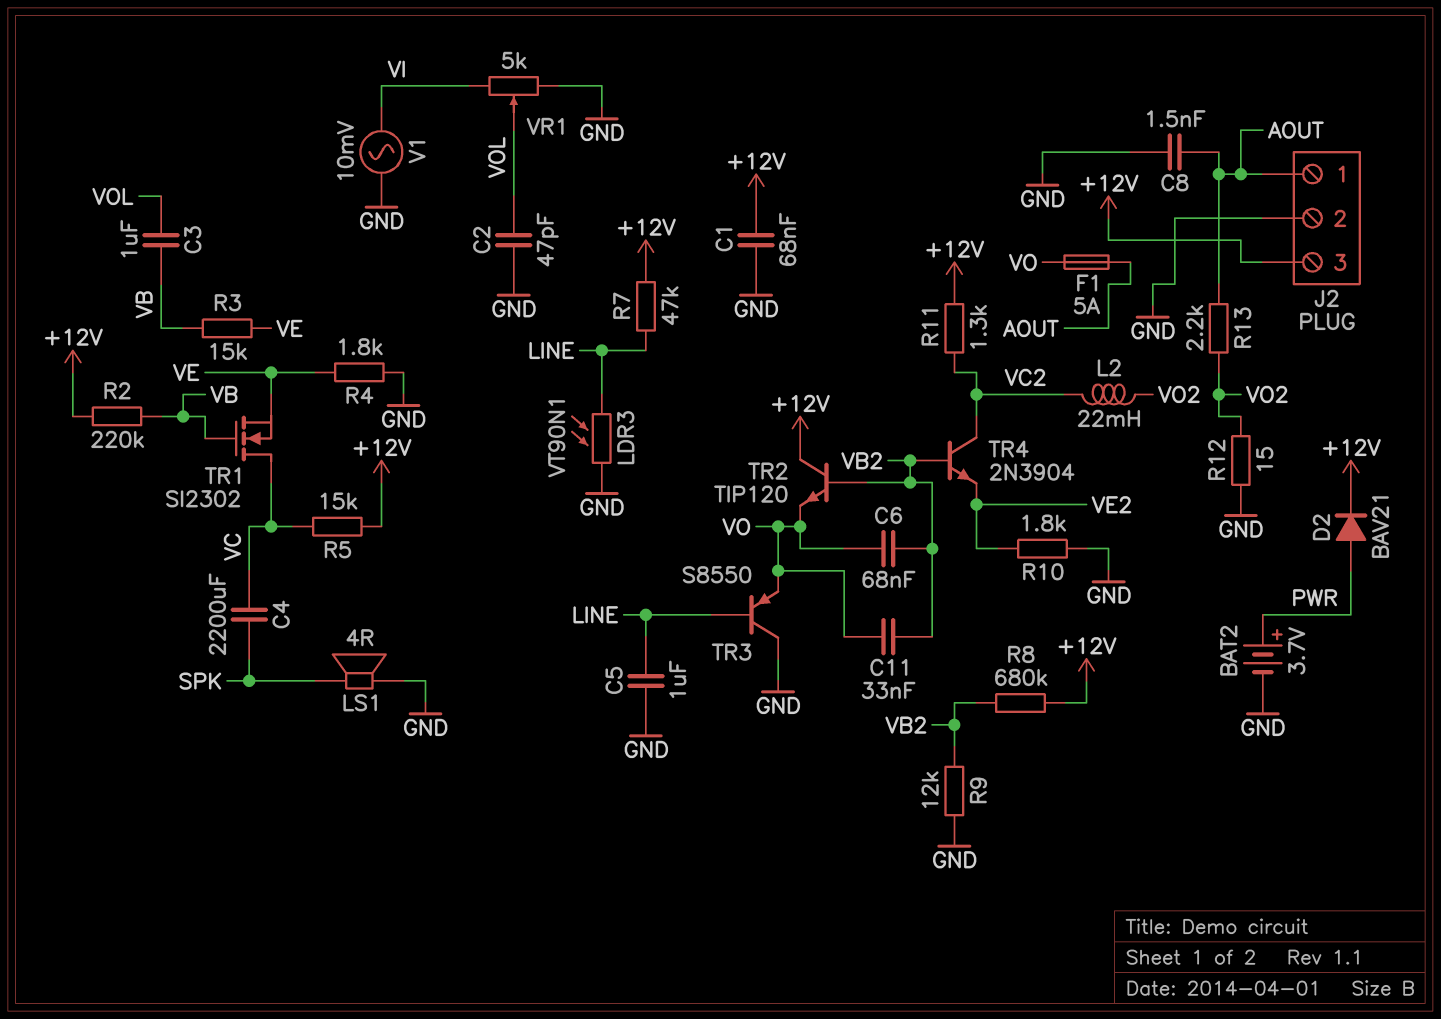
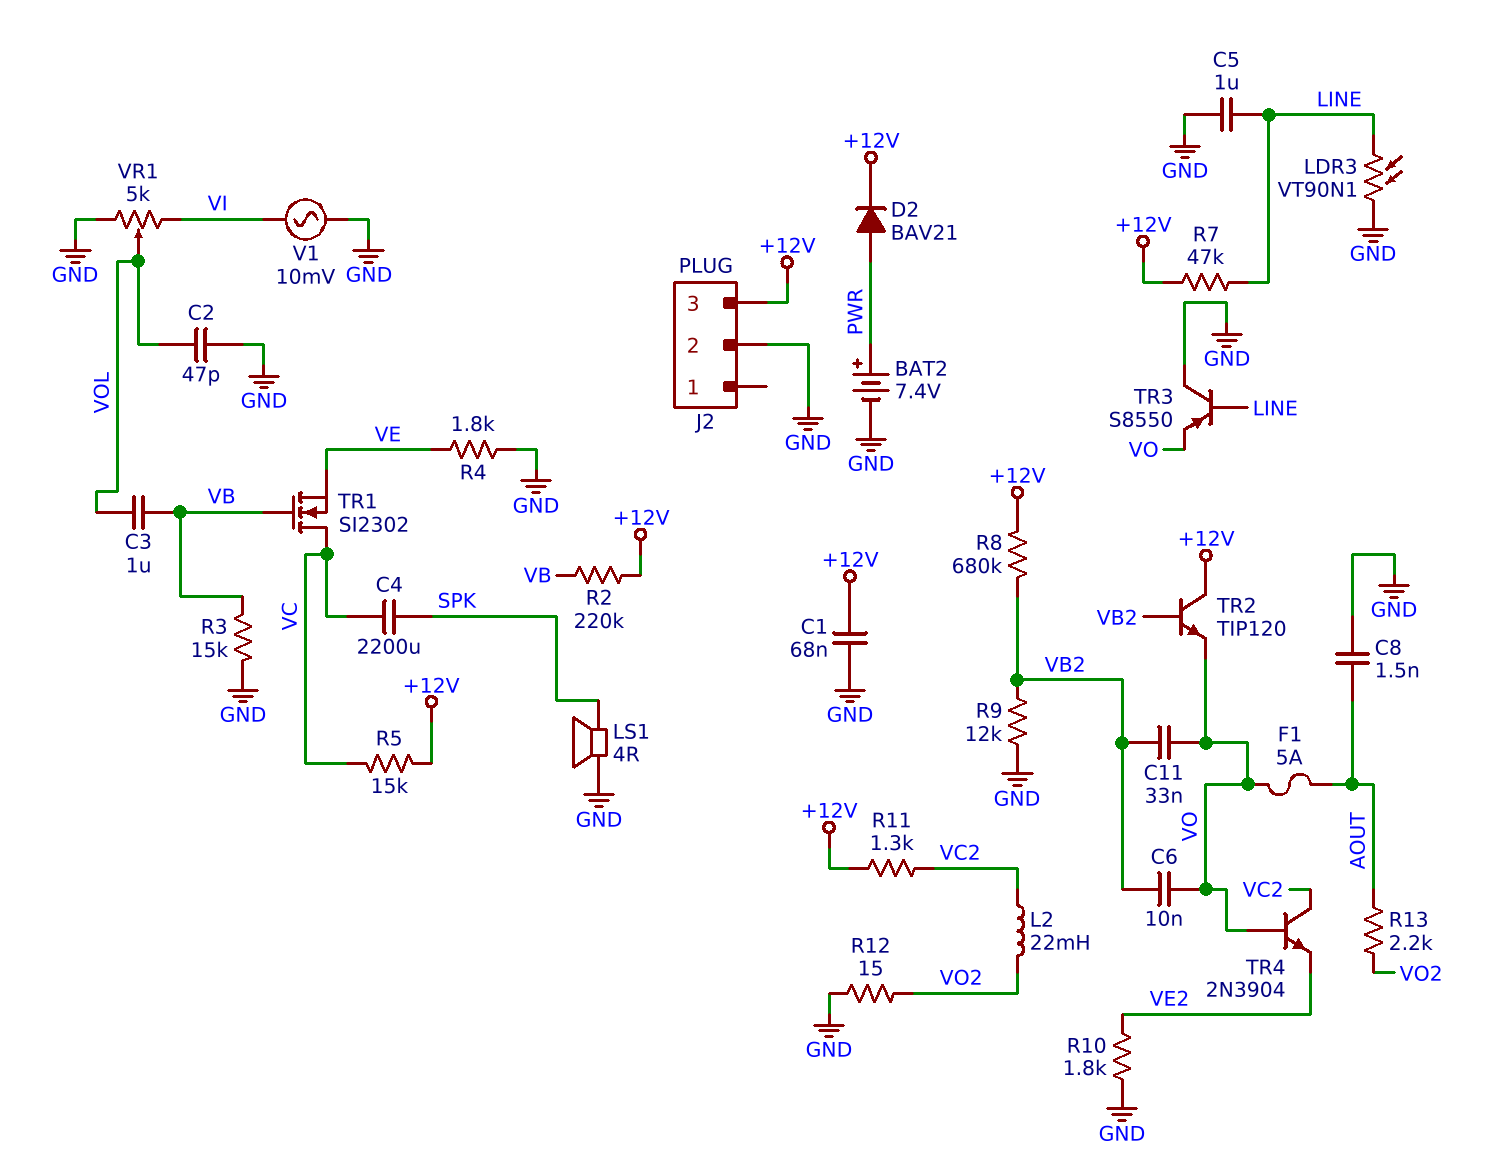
BAT2: 3.7V (plus PWR, minus GND) -> 7.4V (plus PWR, minus GND)
C6: 68nF (VB2, VO) -> 10nF (VB2, VO)
J2 pin 1: AOUT -> none
R3: 15k (VB, VE) -> 15k (GND, VB)
TR4: NPN 2N3904 (B VB2, C VC2, E VE2) -> NPN 2N3904 (B VO, C VC2, E VE2)

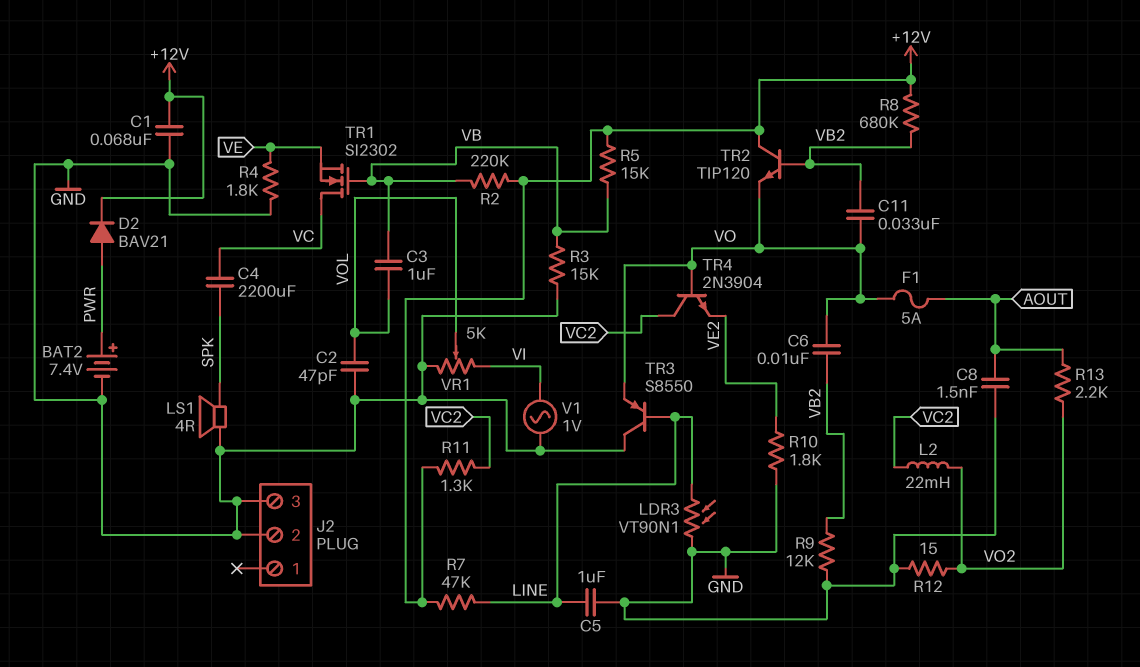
J2 pin 3: +12V -> GND
R5: 15k (+12V, VC) -> 15k (+12V, VB)
V1: AC 10mV (GND, VI) -> AC 1V (GND, VI)

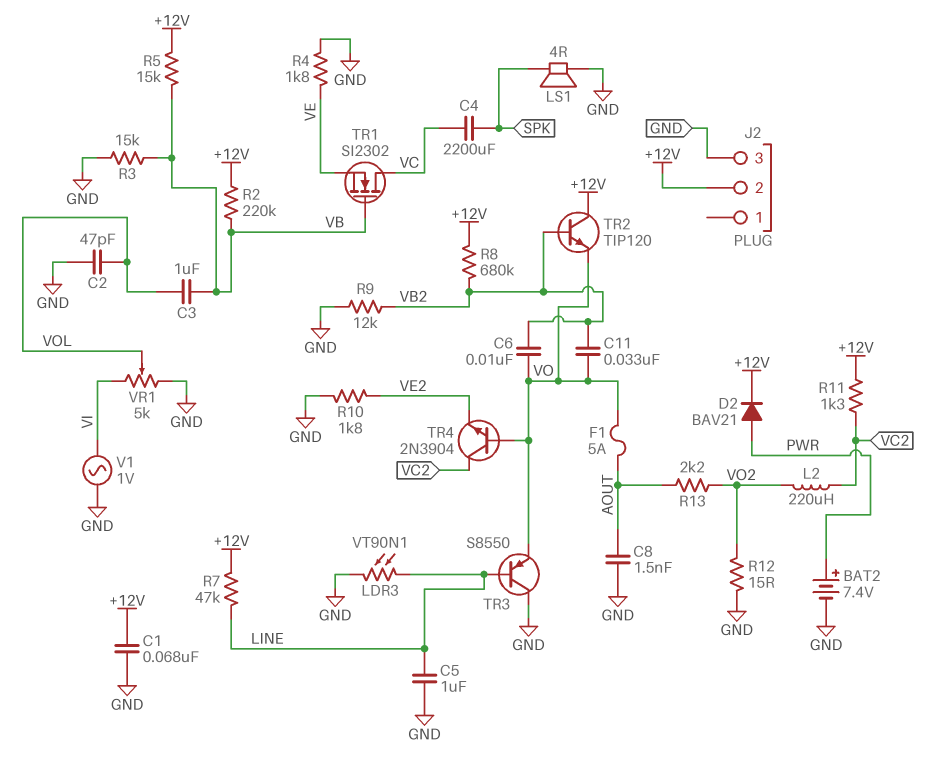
J2 pin 2: GND -> +12V
L2: 22mH (VC2, VO2) -> 220uH (VC2, VO2)

